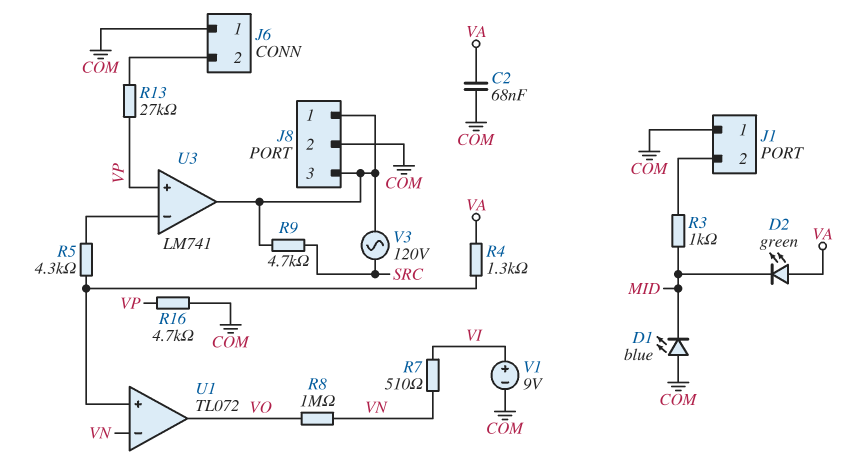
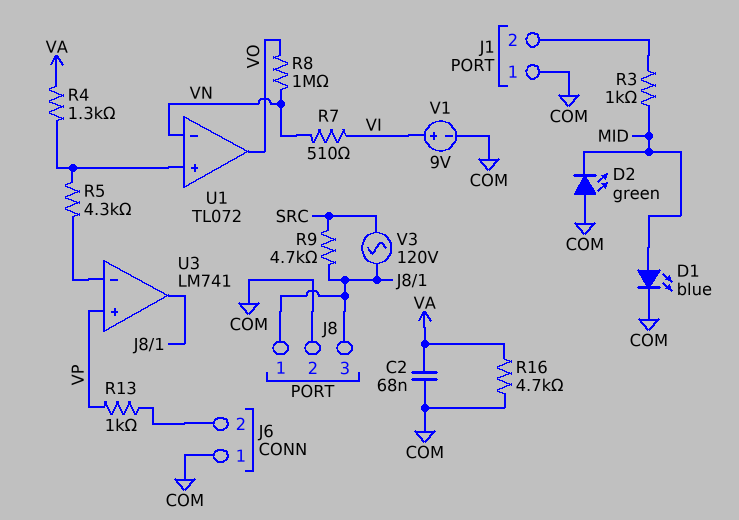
D1: LED blue (A COM, K MID) -> LED blue (A MID, K COM)
D2: LED green (A VA, K MID) -> LED green (A COM, K MID)
R13: 27k (J6/2, VP) -> 1k (J6/2, VP)
R16: 4.7k (COM, VP) -> 4.7k (COM, VA)

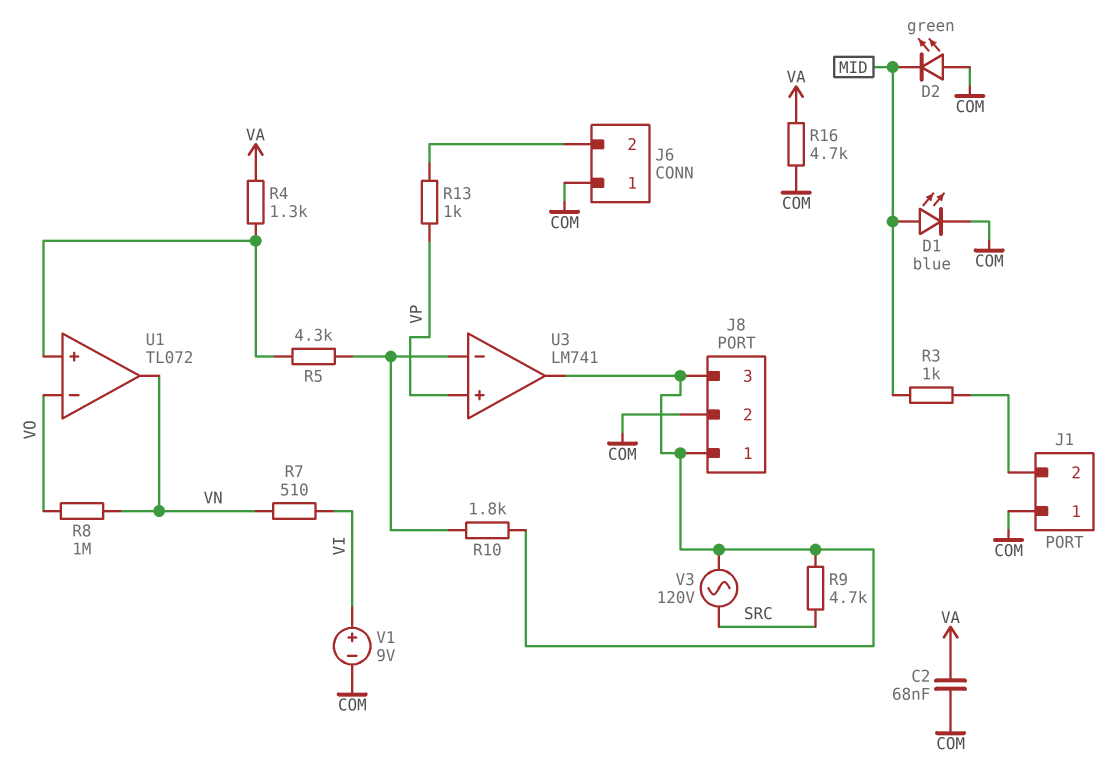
R10: none -> 1.8k (J8/1, U3/in-)
U1 pin in-: VN -> VO
U1 pin out: VO -> VN

